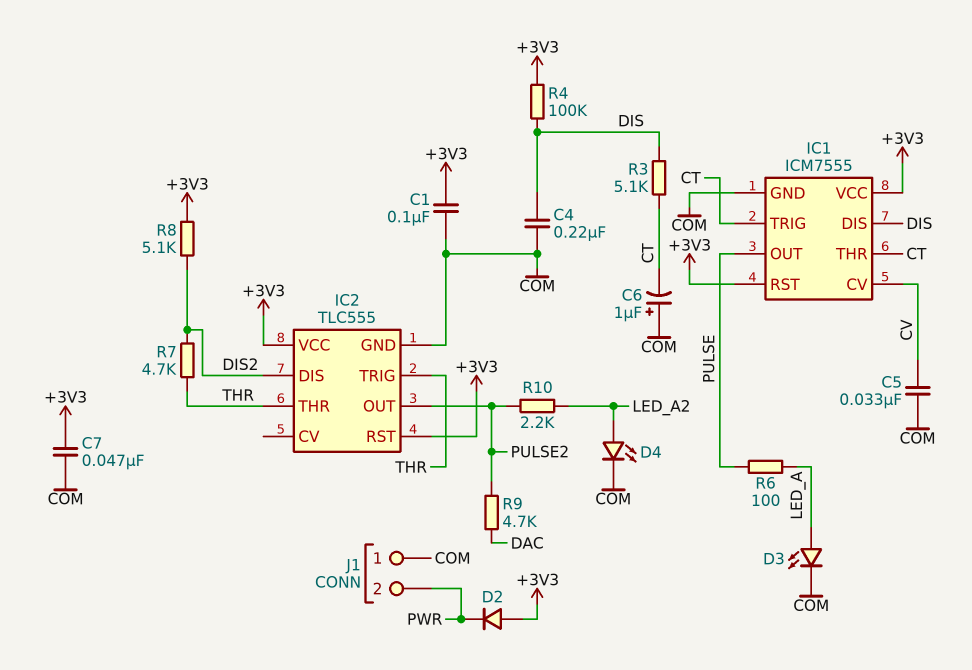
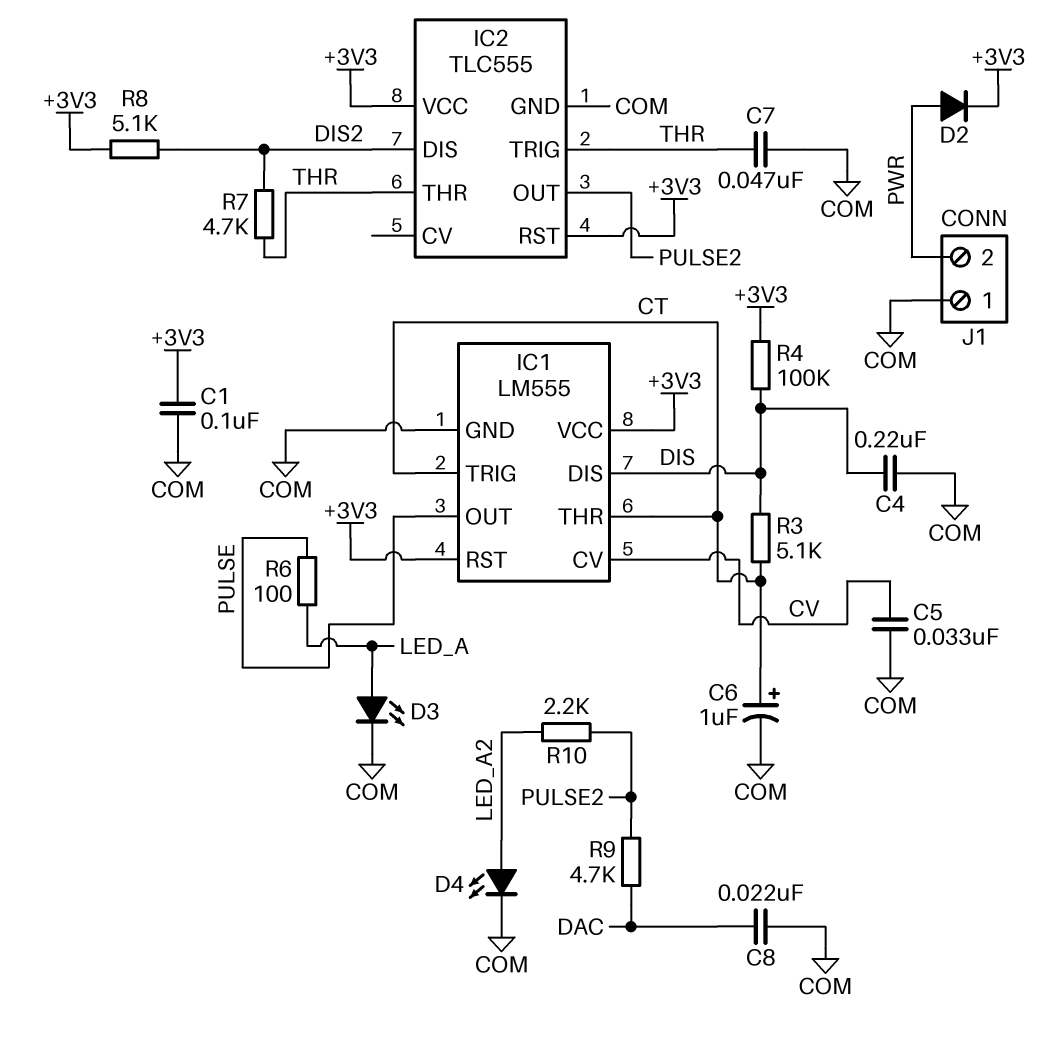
C6: 1uF (plus COM, minus CT) -> 1uF (plus CT, minus COM)
C7: 47nF (+3V3, COM) -> 47nF (COM, THR)
C8: none -> 22nF (COM, DAC)
D2: diode (A +3V3, K PWR) -> diode (A PWR, K +3V3)
IC1: ICM7555 -> LM555

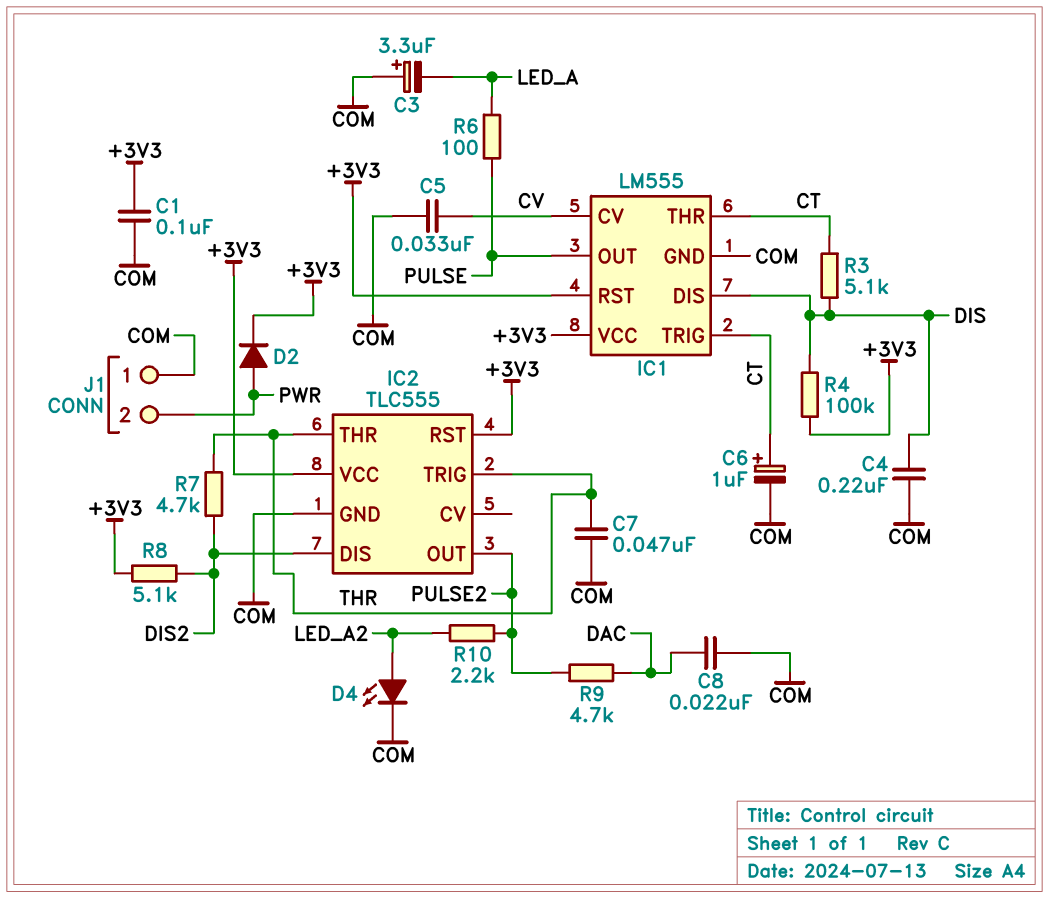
C3: none -> 3.3uF (plus COM, minus LED_A)
D3: LED (A LED_A, K COM) -> none

